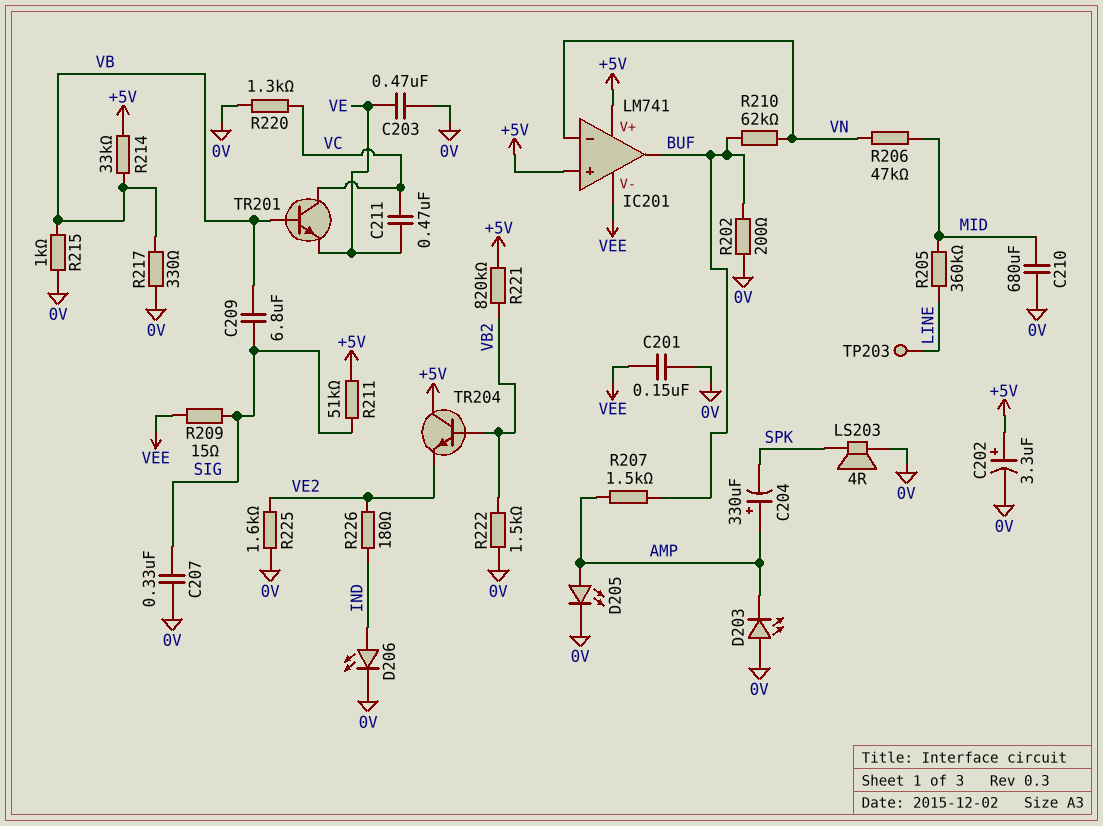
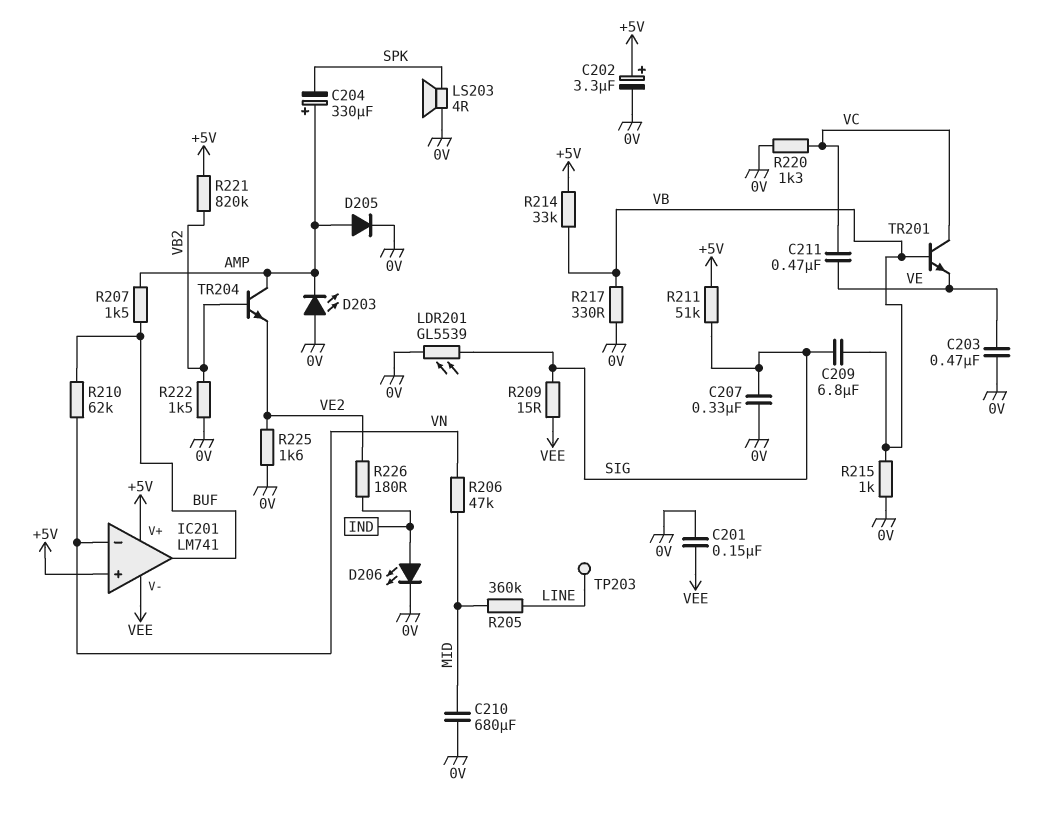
D205: LED (A AMP, K 0V) -> diode (A AMP, K 0V)
LDR201: none -> GL5539 (0V, SIG)
R202: 200 (0V, BUF) -> none
TR204: NPN (B VB2, C +5V, E VE2) -> NPN (B VB2, C AMP, E VE2)

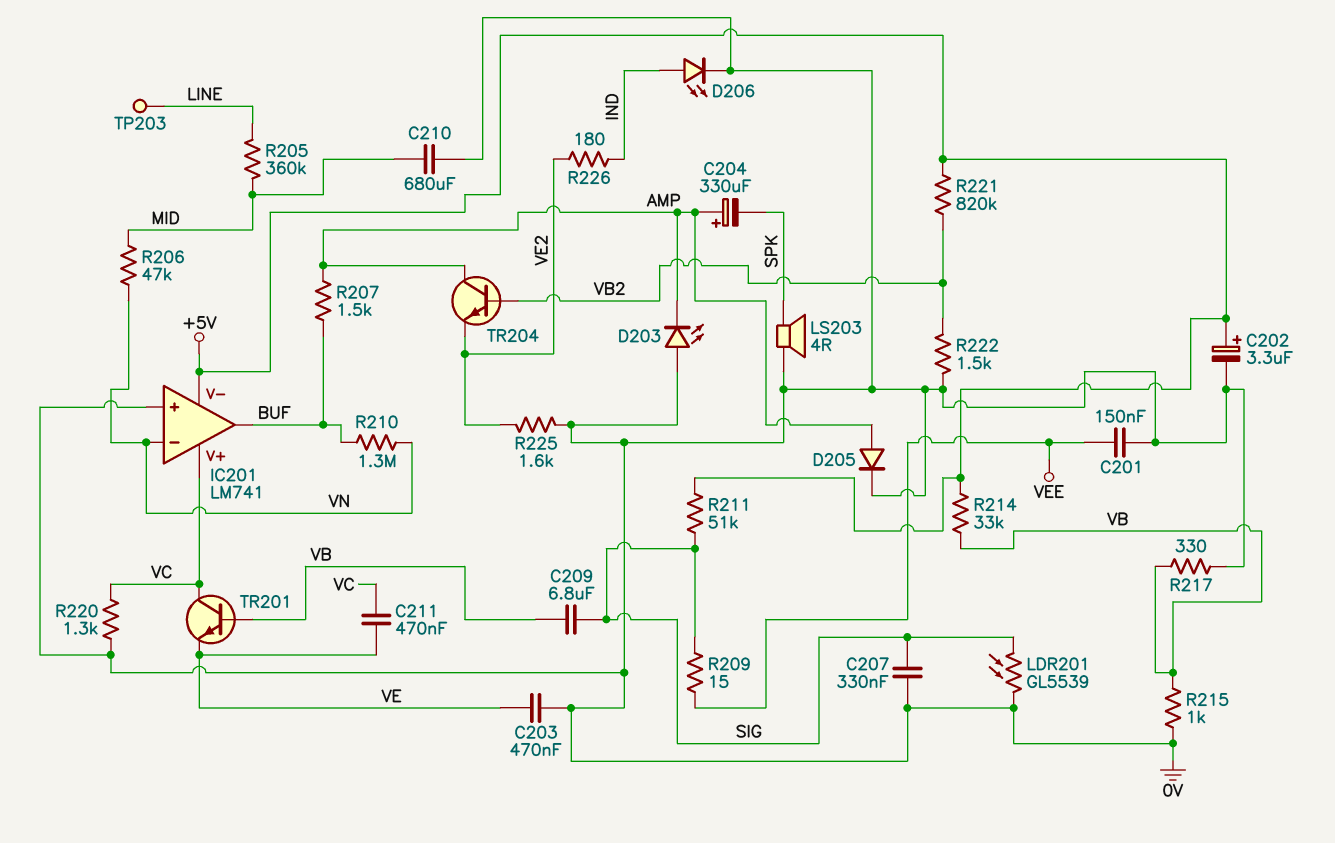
IC201 pin V+: +5V -> VC
IC201 pin V-: VEE -> +5V
IC201 pin in+: +5V -> 0V
R210: 62k (BUF, VN) -> 1.3M (BUF, VN)

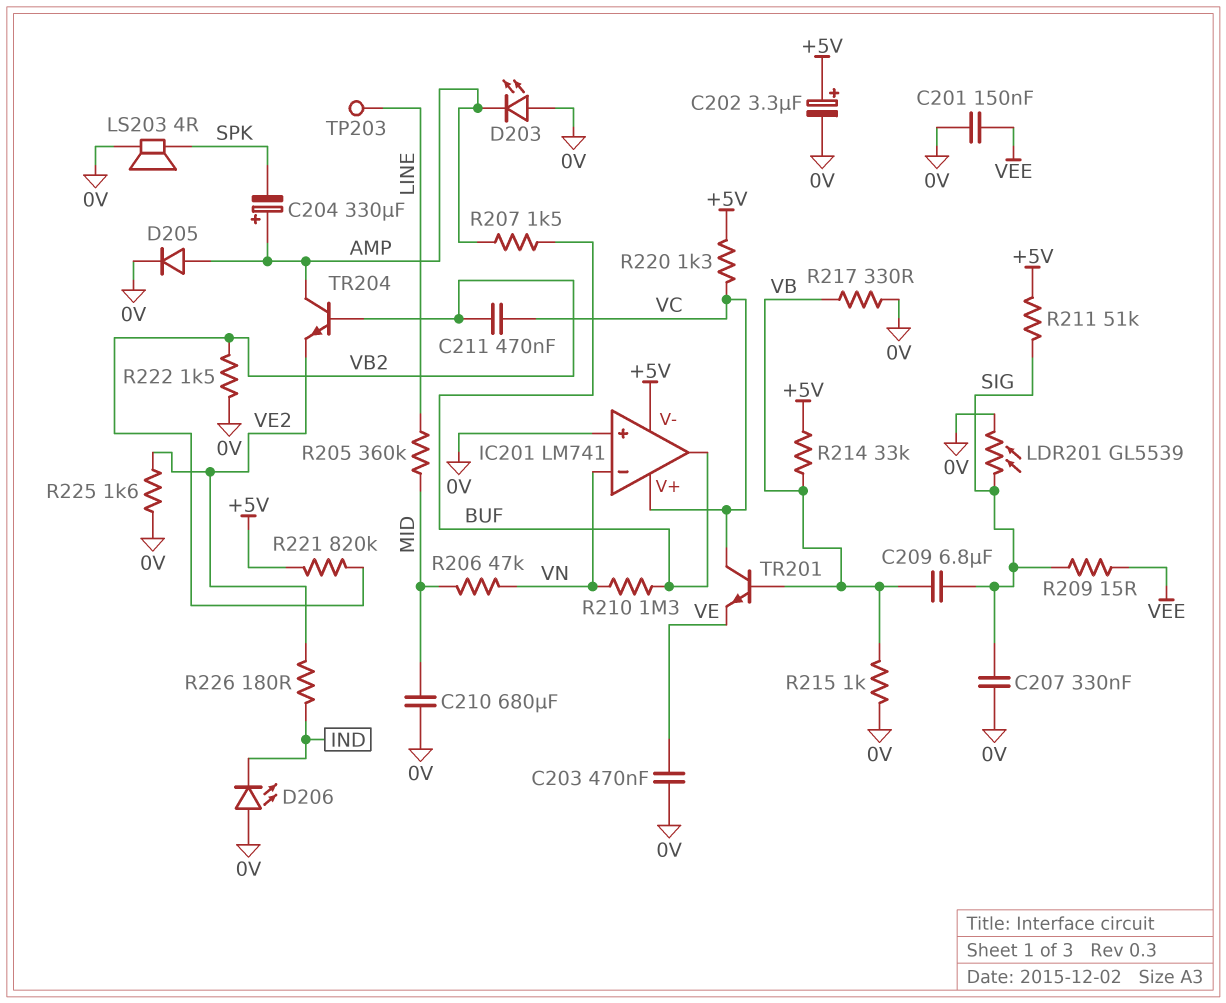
C211: 470nF (VC, VE) -> 470nF (VB2, VC)
D206: LED (A IND, K 0V) -> LED (A 0V, K IND)
R220: 1.3k (0V, VC) -> 1.3k (+5V, VC)

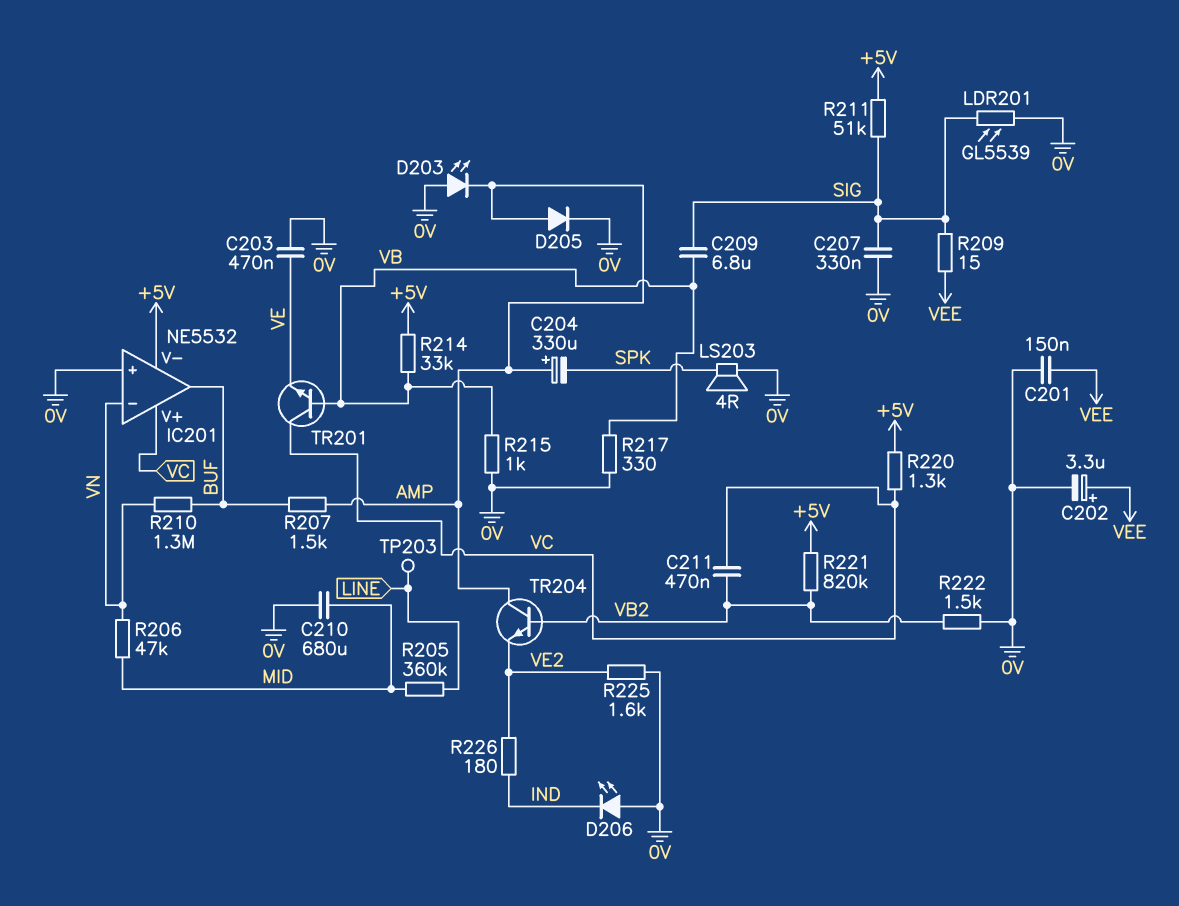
C202: 3.3uF (plus +5V, minus 0V) -> 3.3uF (plus VEE, minus 0V)
IC201: LM741 -> NE5532

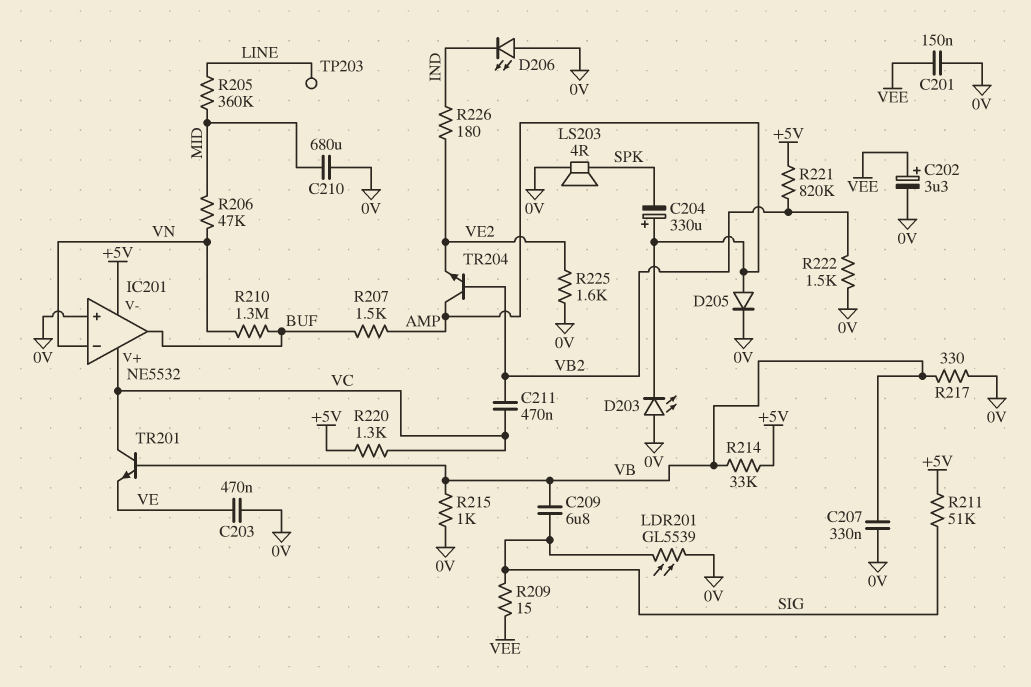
C207: 330nF (0V, SIG) -> 330nF (0V, VB)

